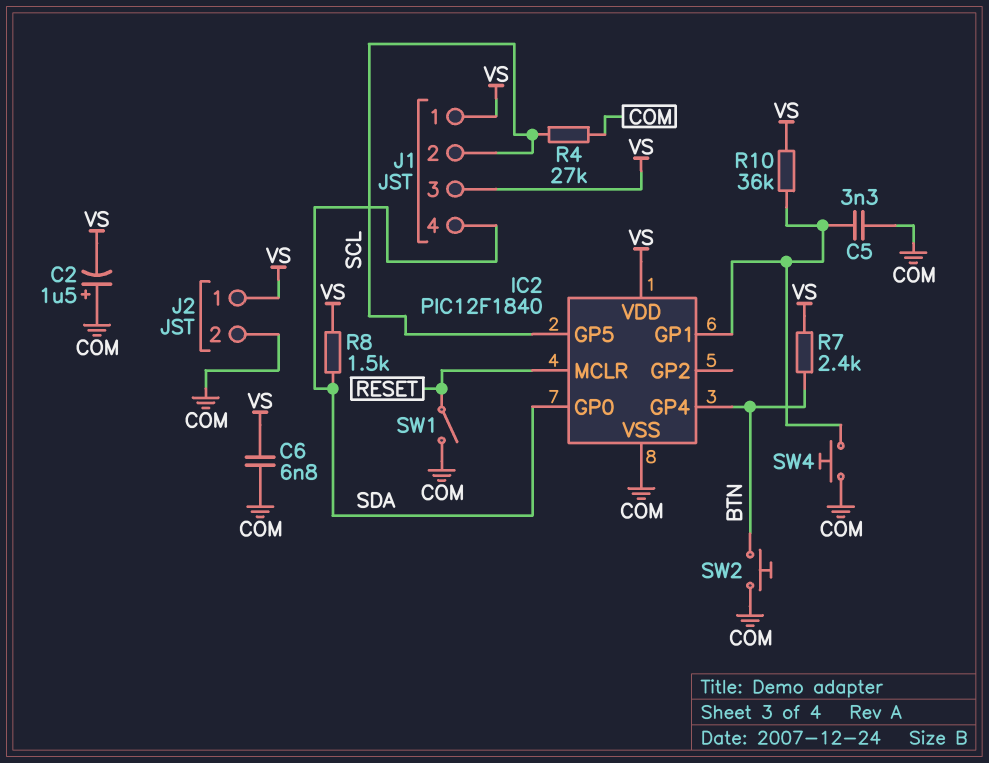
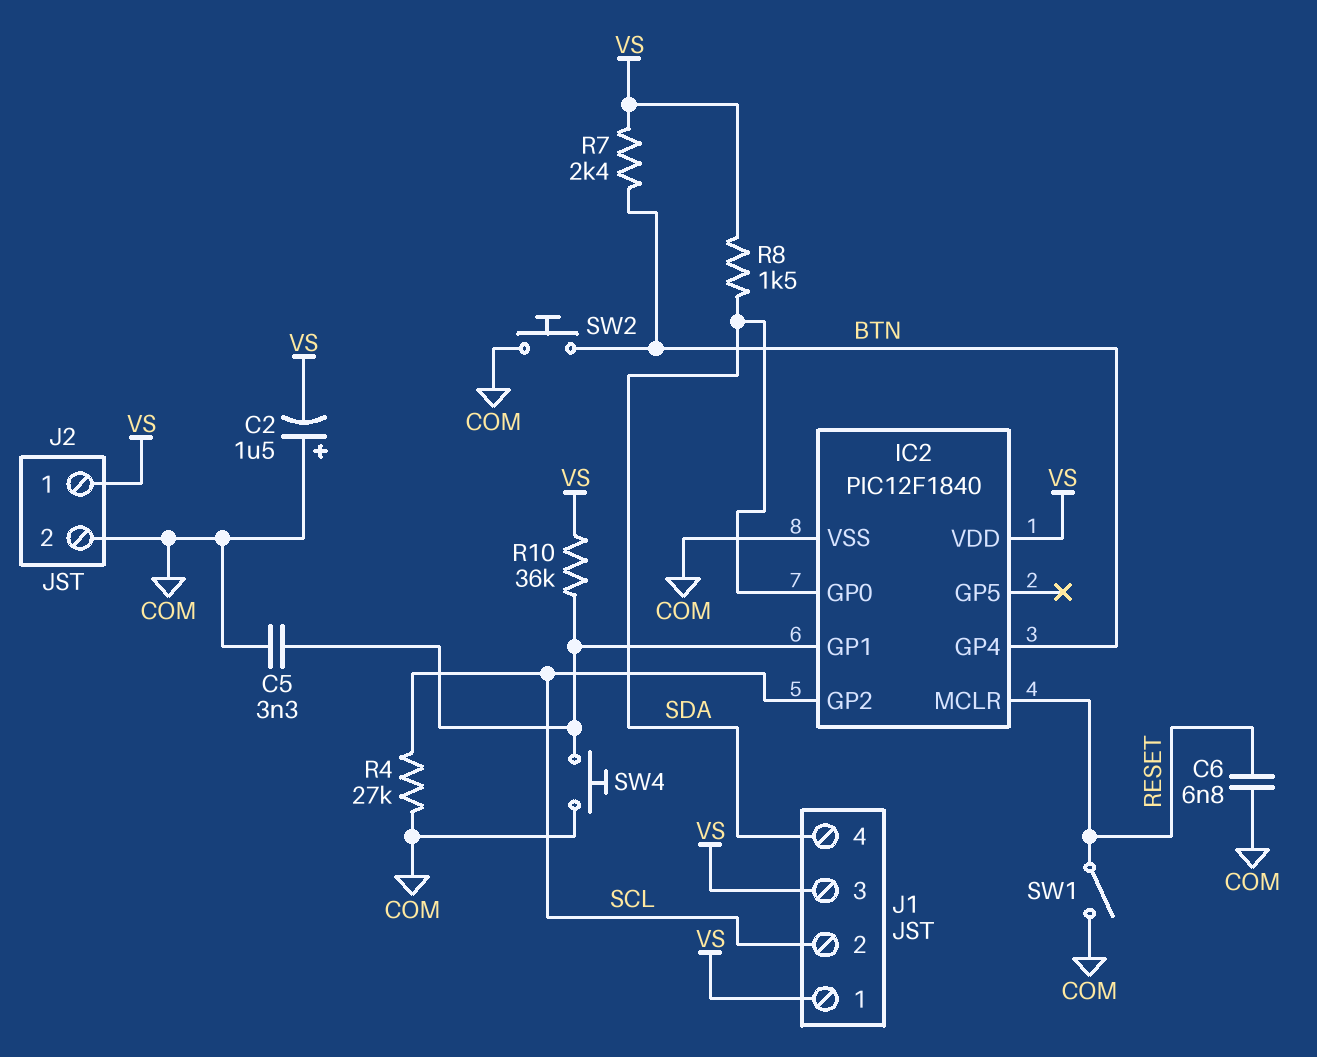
C6: 6.8nF (COM, VS) -> 6.8nF (COM, RESET)
IC2 pin GP2: none -> SCL
IC2 pin GP5: SCL -> none

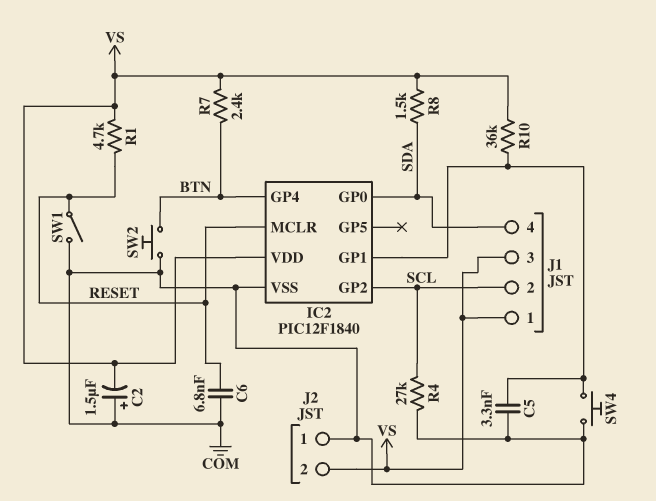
J2 pin 1: VS -> COM
J2 pin 2: COM -> VS
R1: none -> 4.7k (RESET, VS)

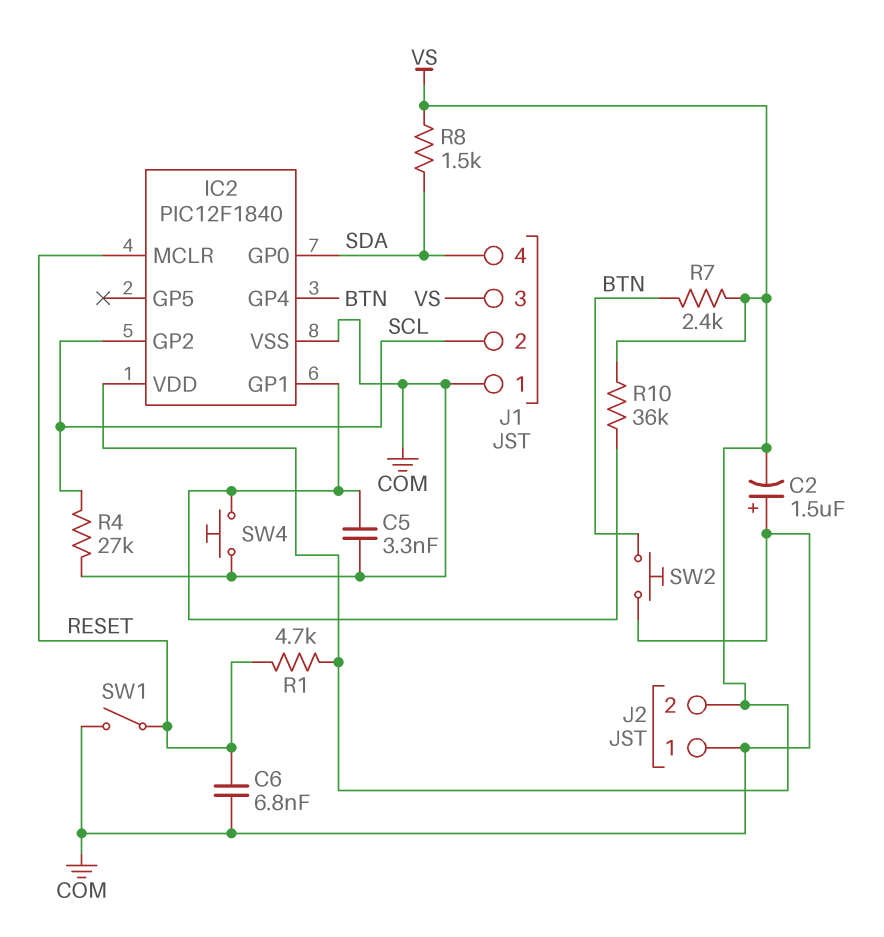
J1 pin 1: VS -> COM

